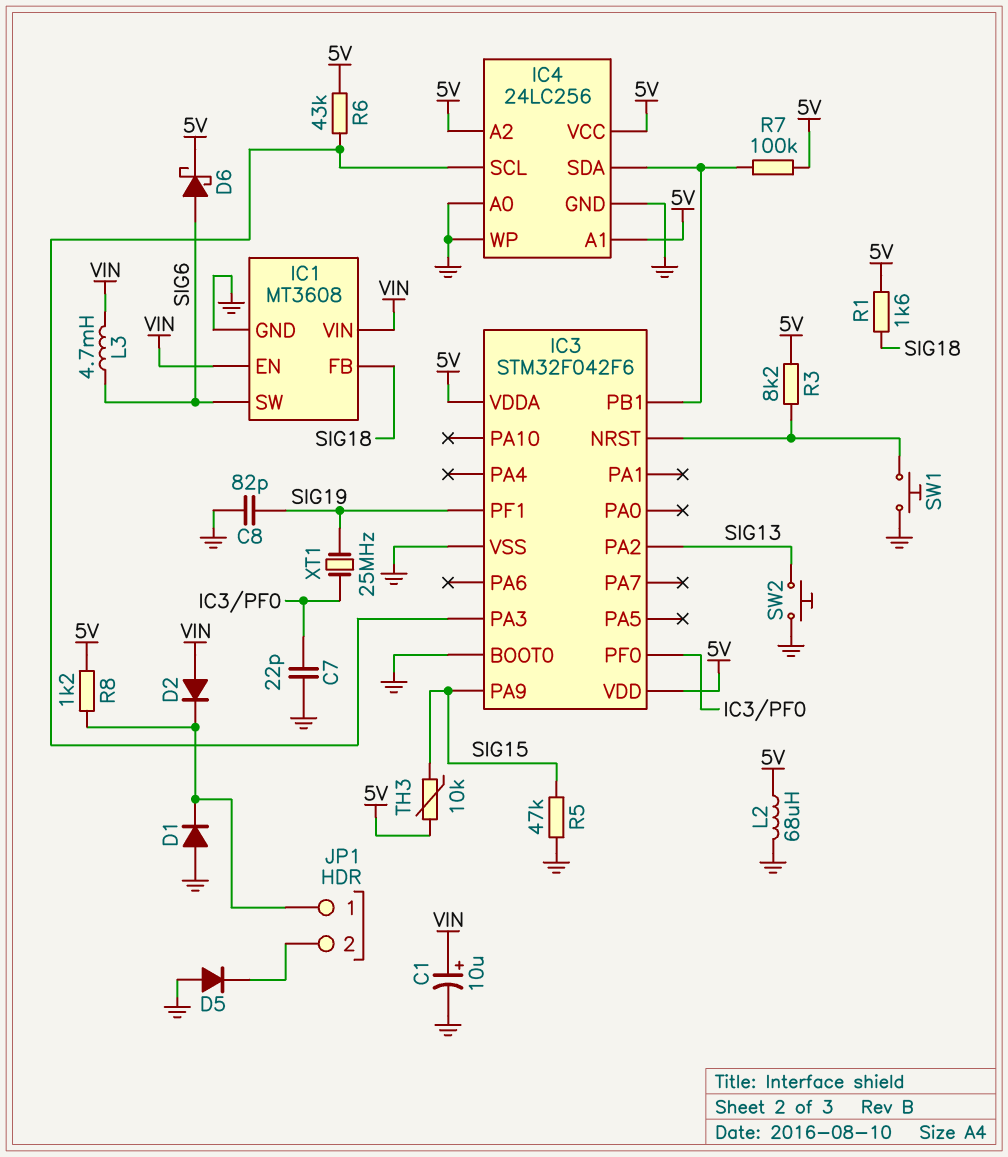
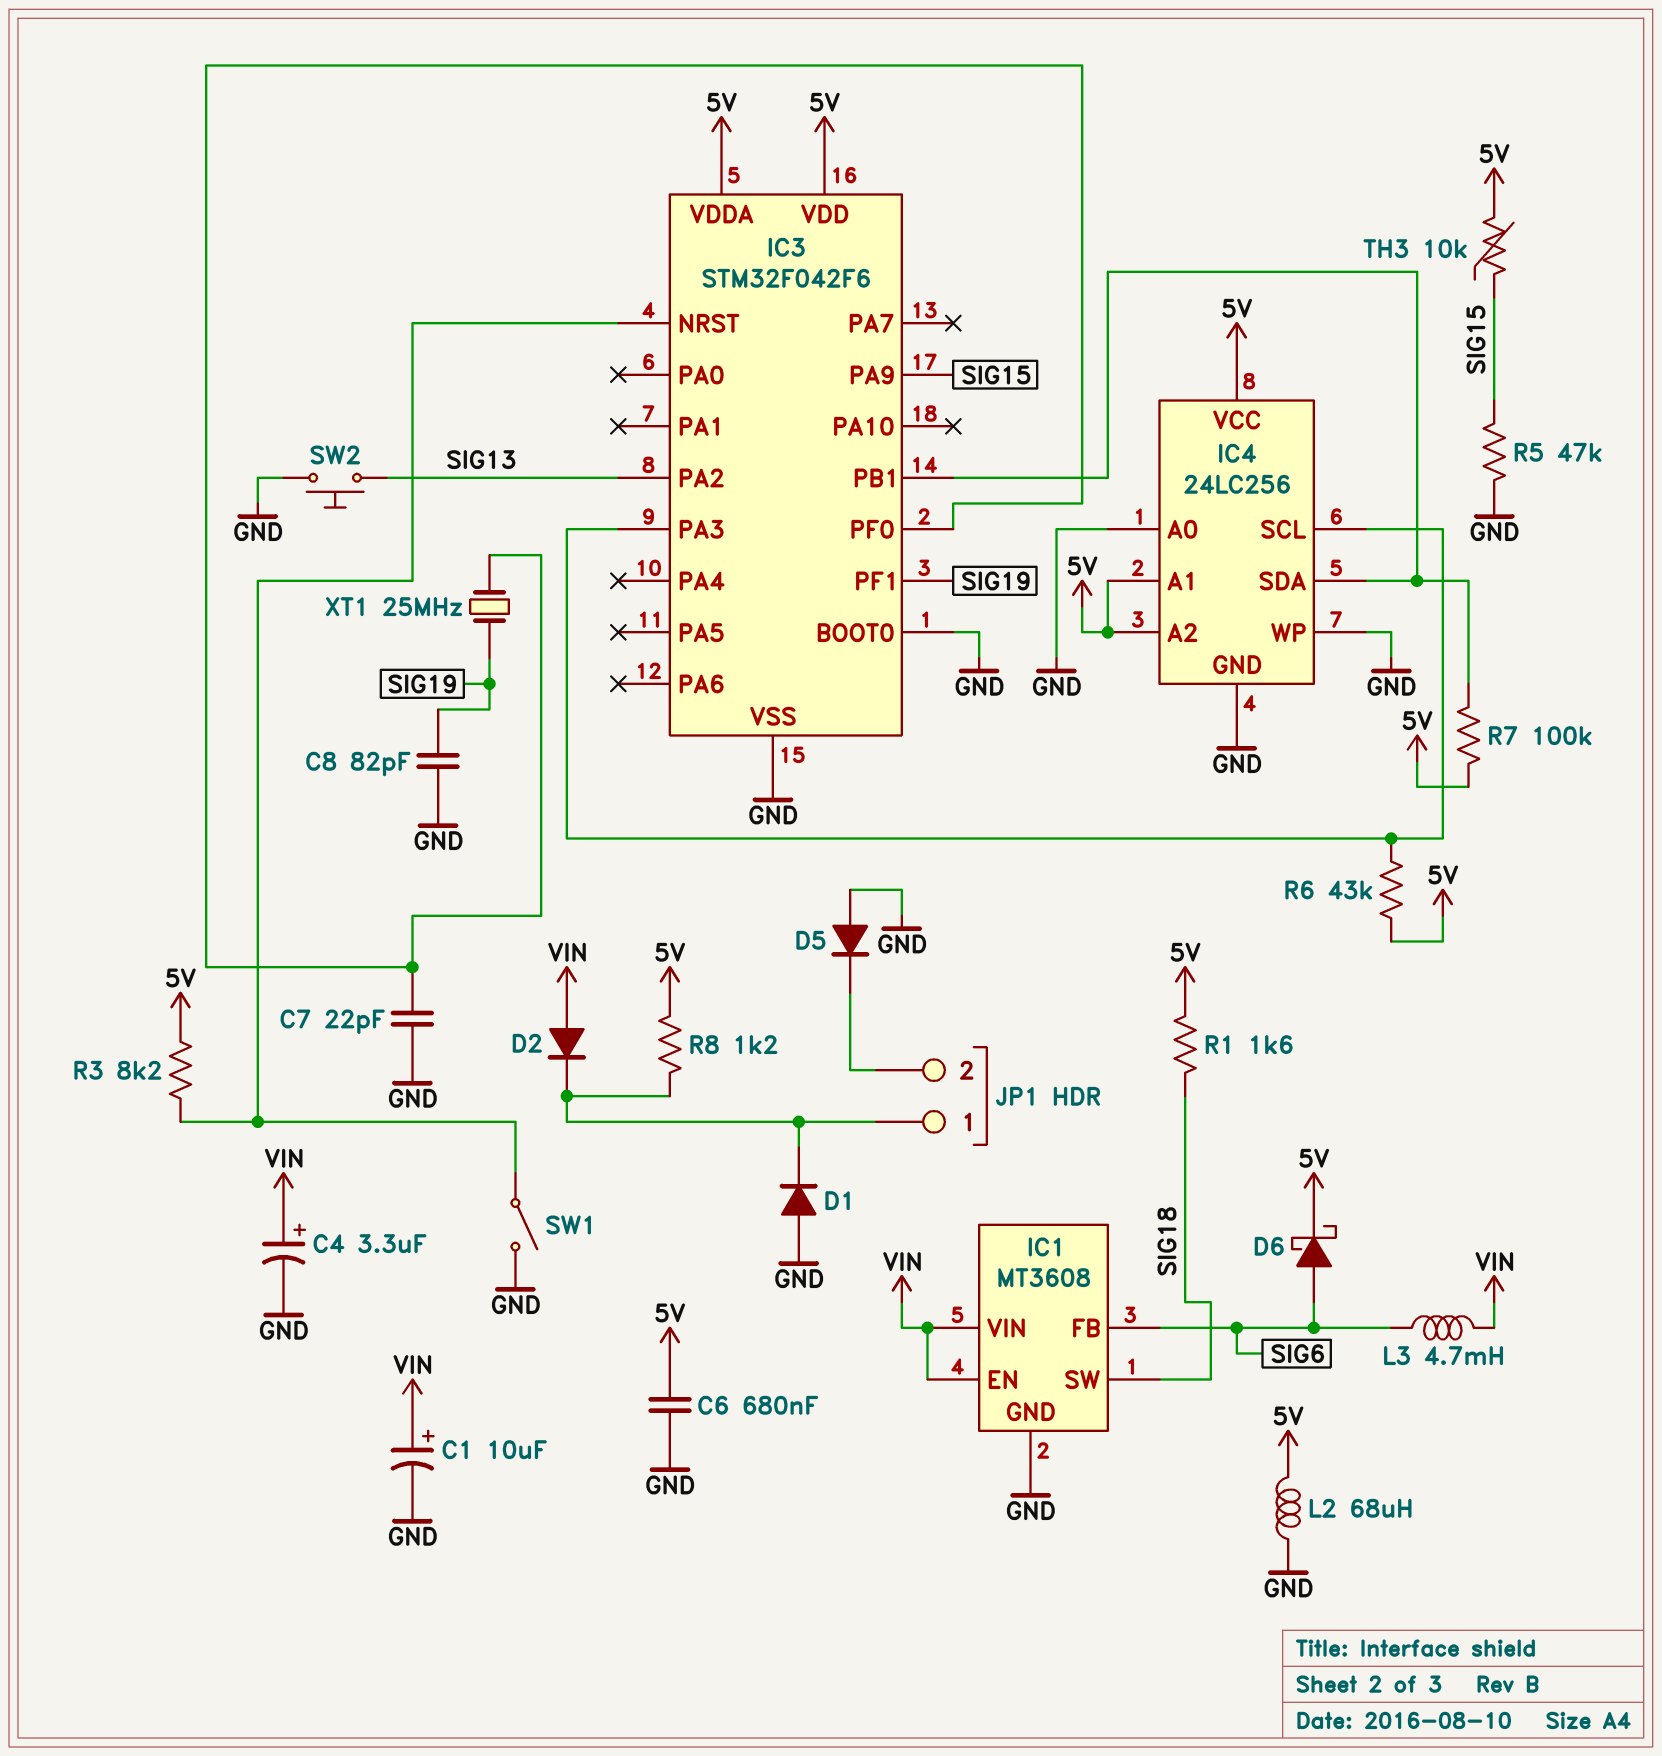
C4: none -> 3.3uF (plus VIN, minus GND)
C6: none -> 680nF (5V, GND)
IC1 pin FB: SIG18 -> SIG6
IC1 pin SW: SIG6 -> SIG18
SW1: button (GND, IC3/NRST) -> switch (GND, IC3/NRST)

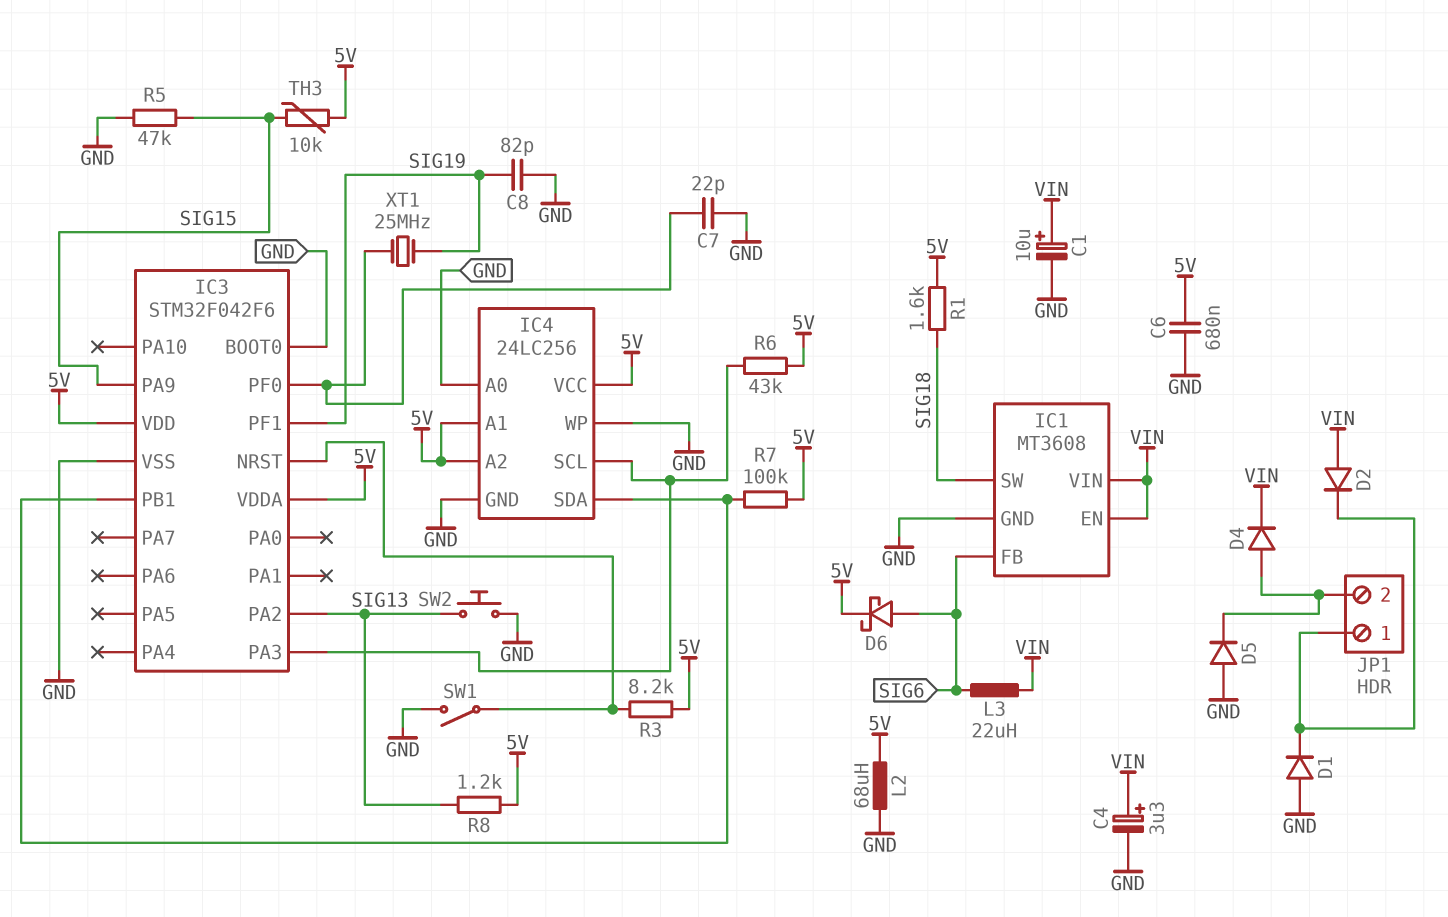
D4: none -> diode (A JP1/2, K VIN)
L3: 4.7mH (SIG6, VIN) -> 22uH (SIG6, VIN)
R8: 1.2k (5V, JP1/1) -> 1.2k (5V, SIG13)

